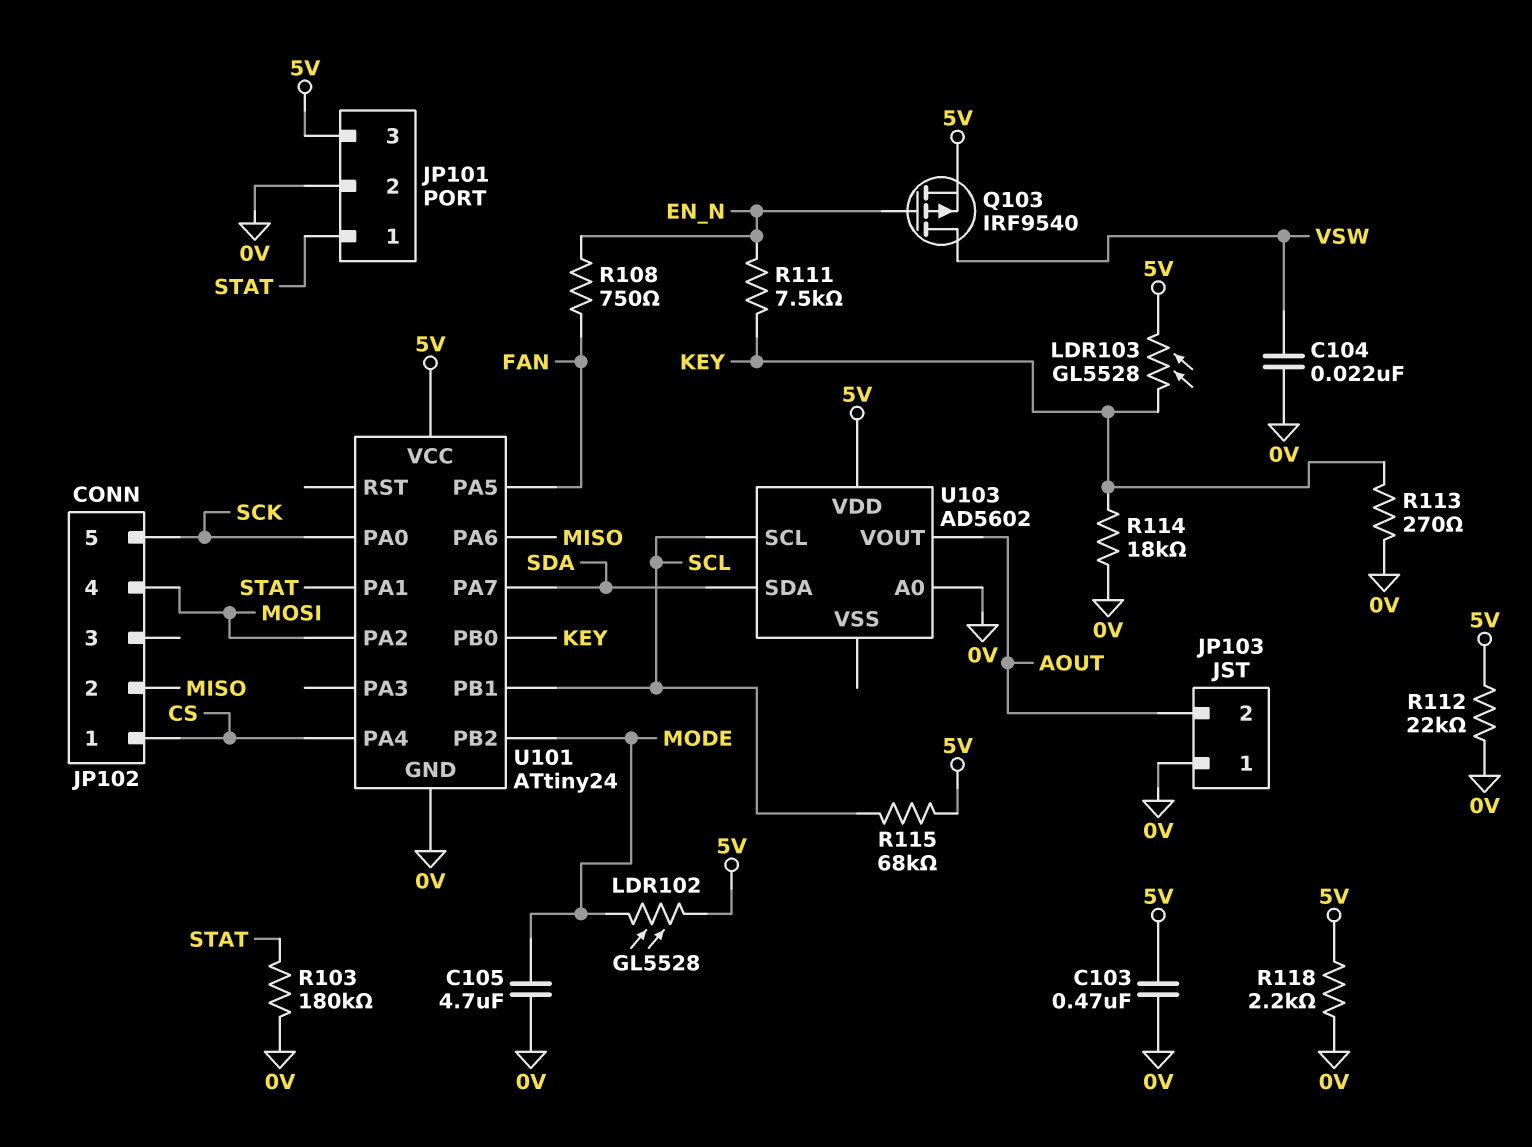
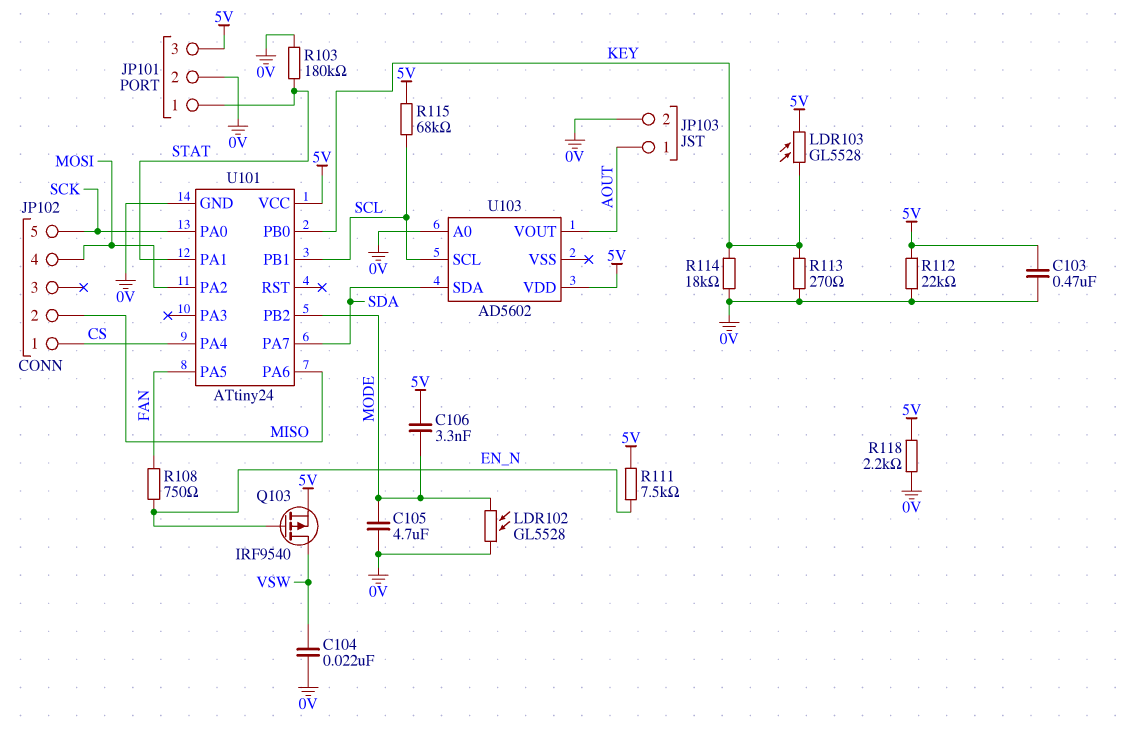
C106: none -> 3.3nF (5V, MODE)
JP103 pin 1: 0V -> AOUT
JP103 pin 2: AOUT -> 0V
LDR102: GL5528 (5V, MODE) -> GL5528 (0V, MODE)
R111: 7.5k (EN_N, KEY) -> 7.5k (5V, EN_N)

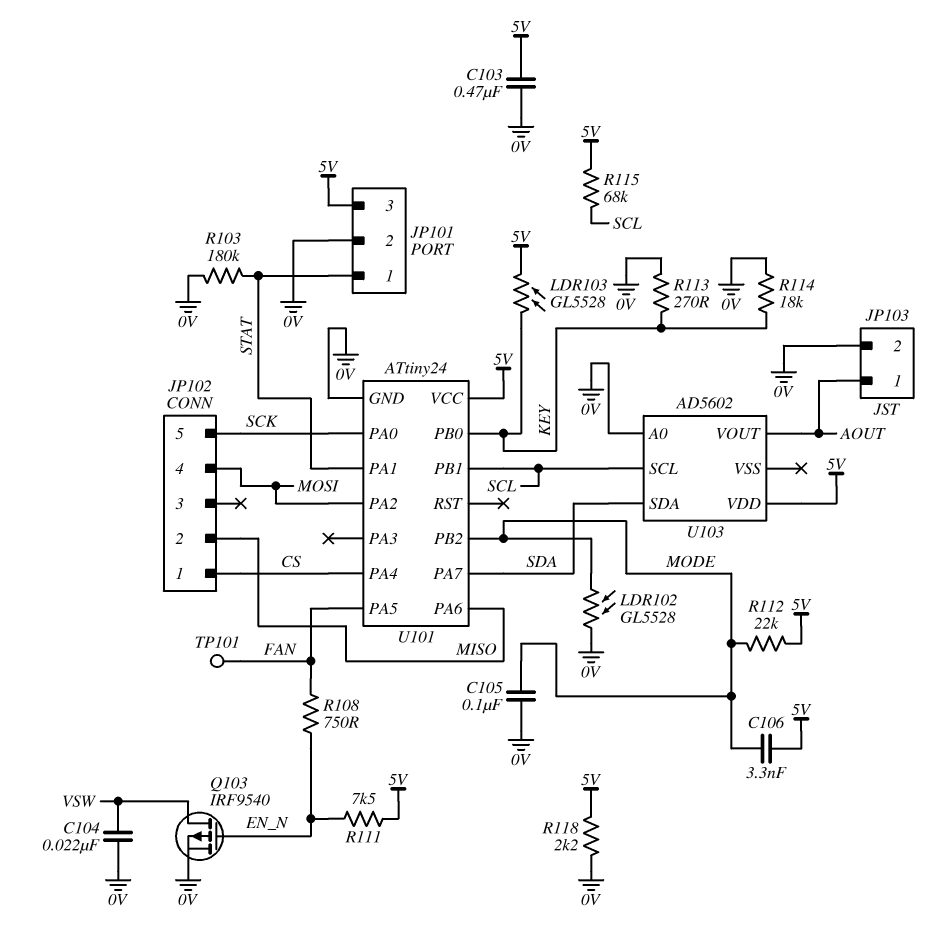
C105: 4.7uF (0V, MODE) -> 100nF (0V, MODE)
Q103: PMOS IRF9540 (G EN_N, D VSW, S 5V) -> PMOS IRF9540 (G EN_N, D VSW, S 0V)
R112: 22k (0V, 5V) -> 22k (5V, MODE)
TP101: none -> test point (FAN)

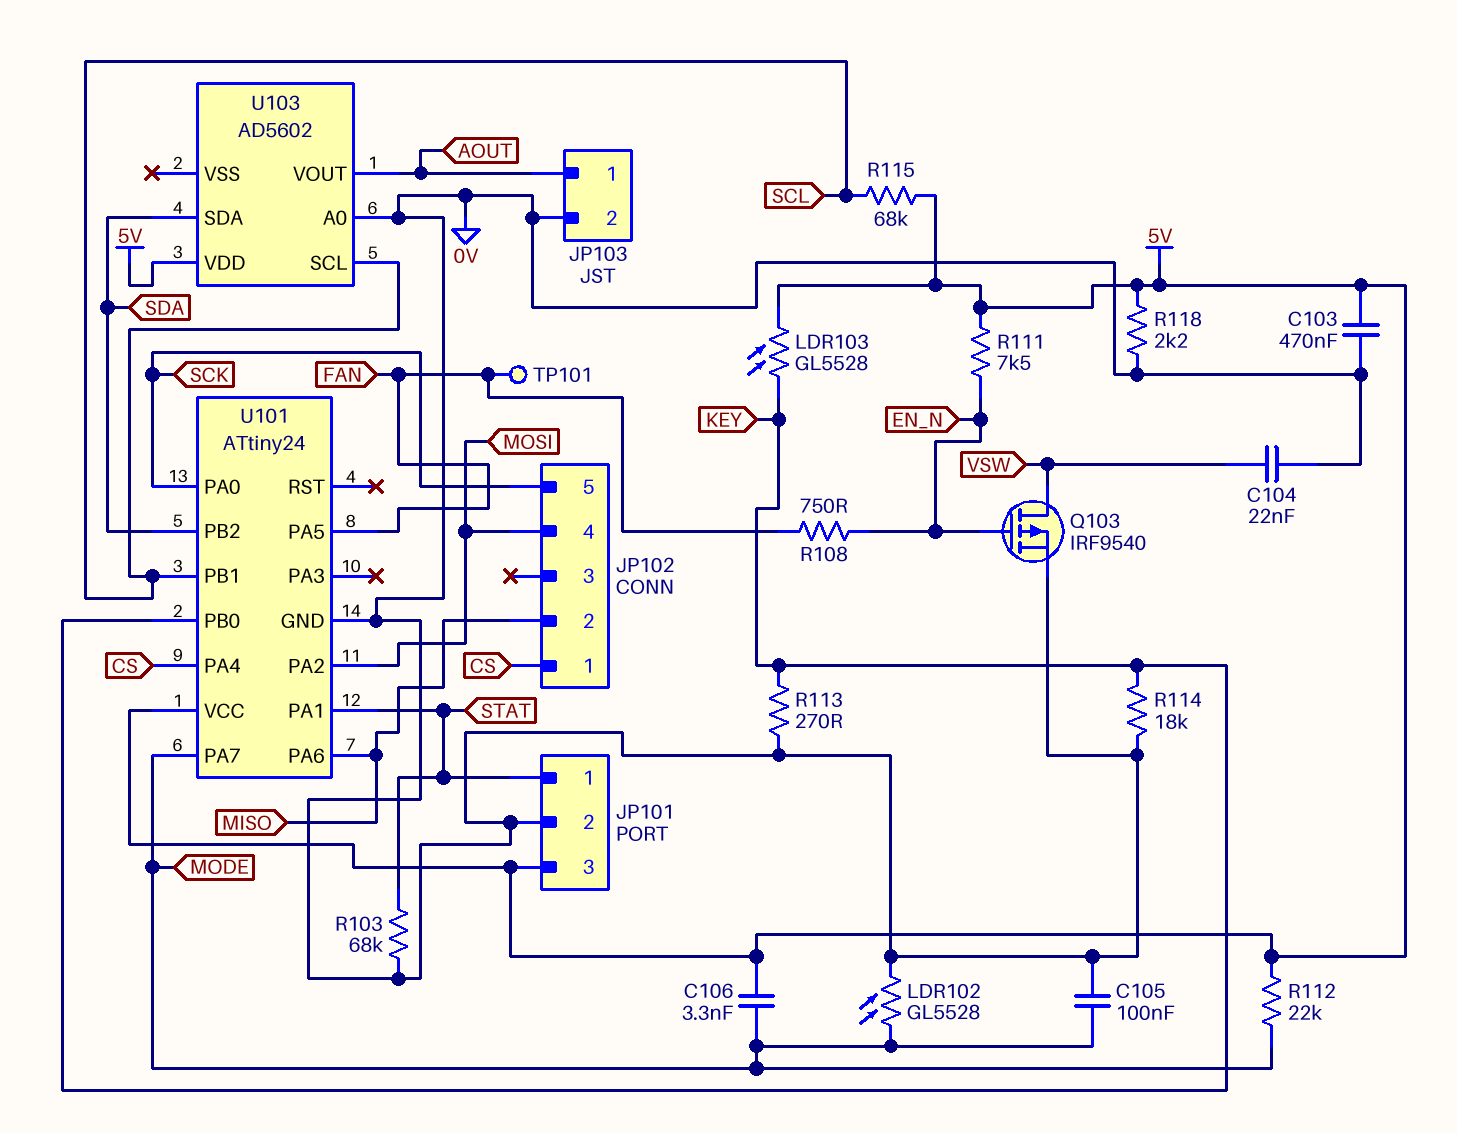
R103: 180k (0V, STAT) -> 68k (0V, STAT)
U101 pin PA7: SDA -> MODE
U101 pin PB2: MODE -> SDA

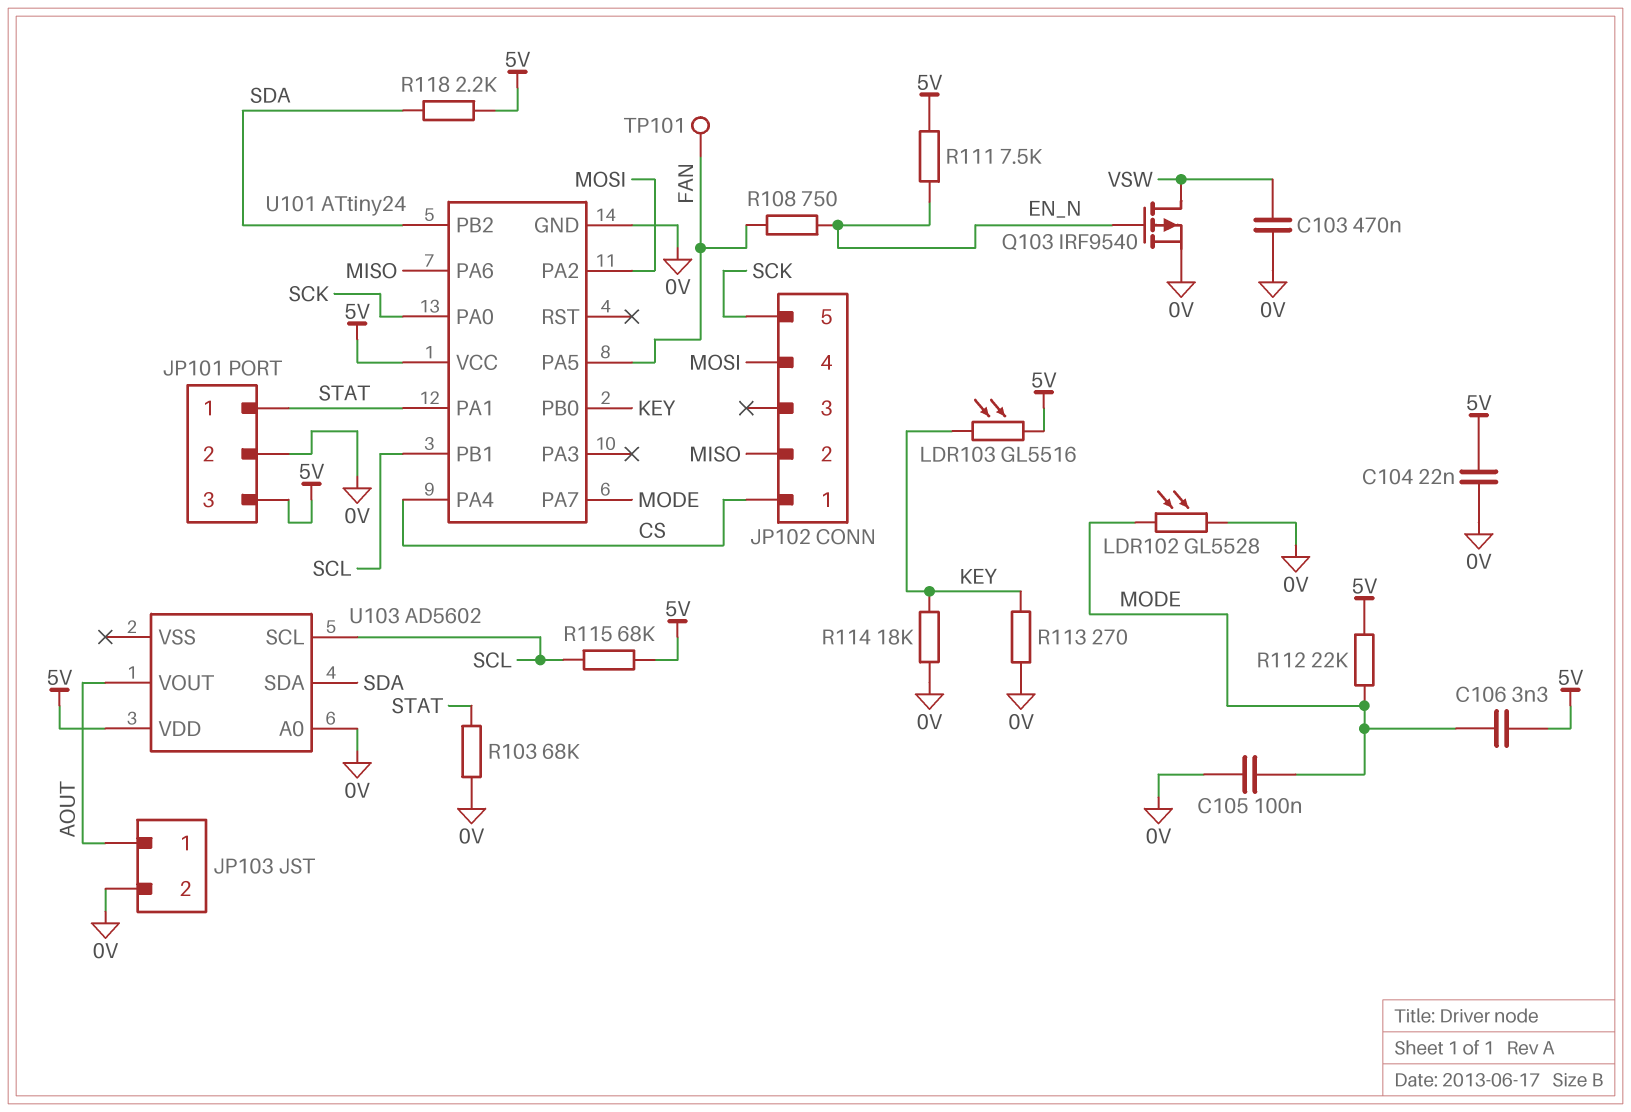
C103: 470nF (0V, 5V) -> 470nF (0V, VSW)
C104: 22nF (0V, VSW) -> 22nF (0V, 5V)
LDR103: GL5528 (5V, KEY) -> GL5516 (5V, KEY)
R118: 2.2k (0V, 5V) -> 2.2k (5V, SDA)

